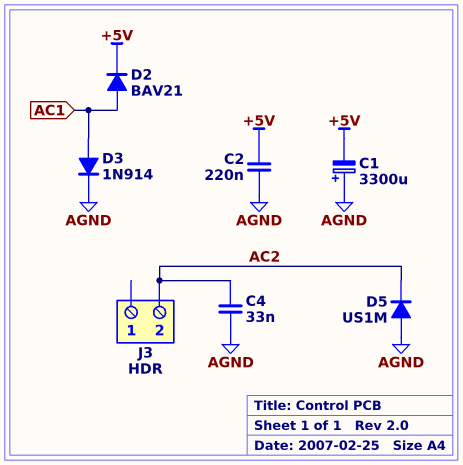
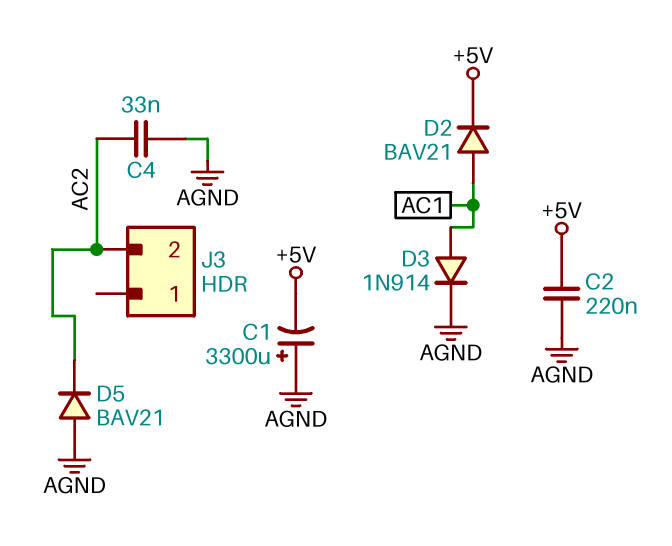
D5: diode US1M (A AGND, K AC2) -> diode BAV21 (A AGND, K AC2)

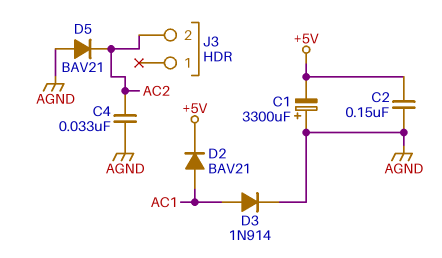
C2: 220nF (+5V, AGND) -> 150nF (+5V, AGND)

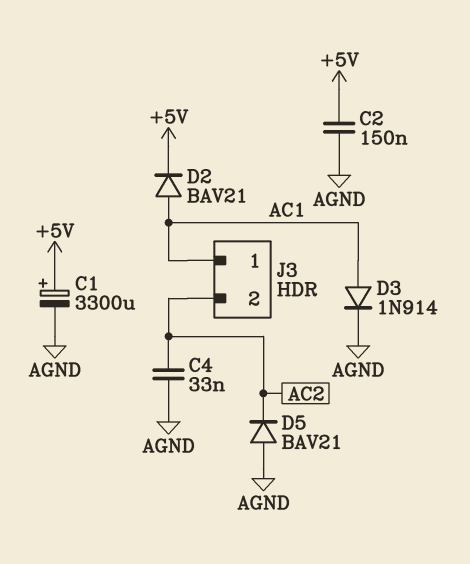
C1: 3300uF (plus AGND, minus +5V) -> 3300uF (plus +5V, minus AGND)
J3 pin 1: none -> AC1

